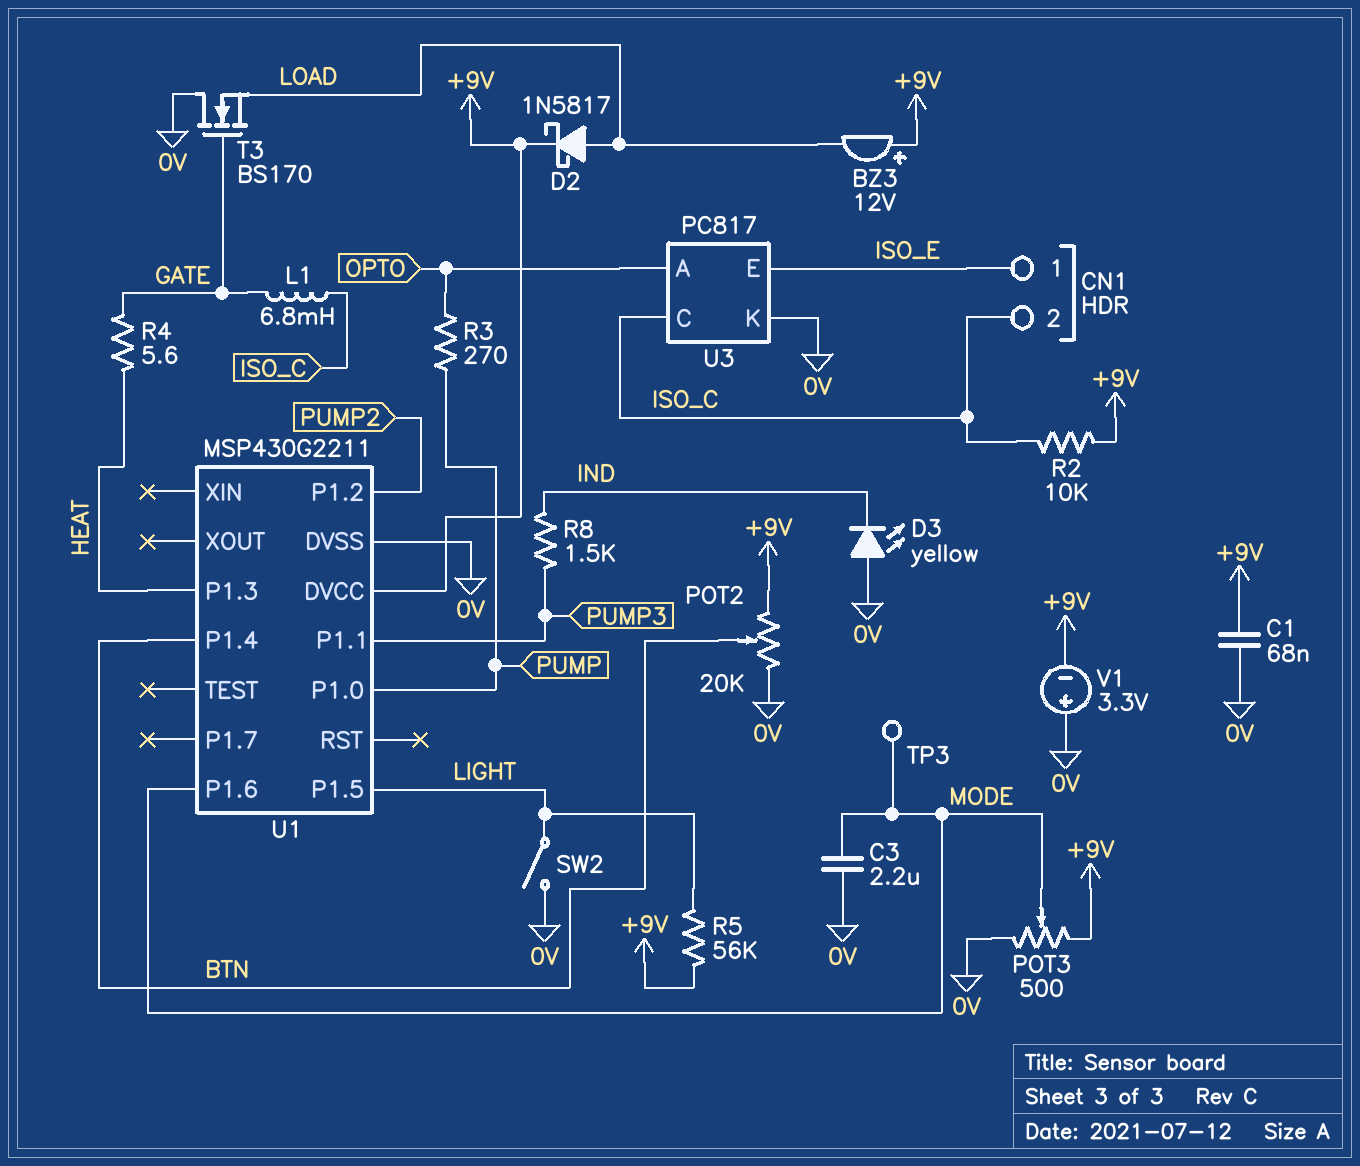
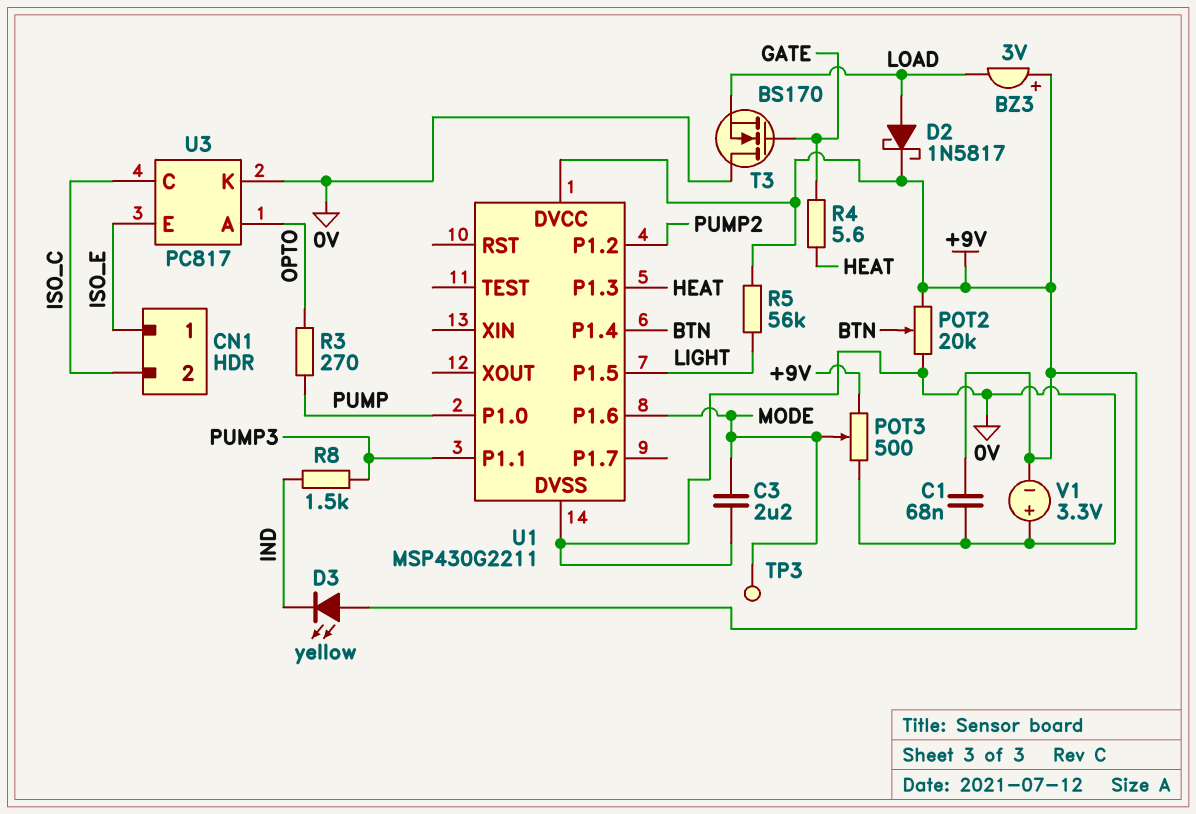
BZ3: buzzer 12V (plus +9V, minus LOAD) -> buzzer 3V (plus +9V, minus LOAD)
D3: LED yellow (A 0V, K IND) -> LED yellow (A +9V, K IND)
L1: 6.8mH (GATE, ISO_C) -> none
R2: 10k (+9V, ISO_C) -> none
SW2: switch (0V, LIGHT) -> none

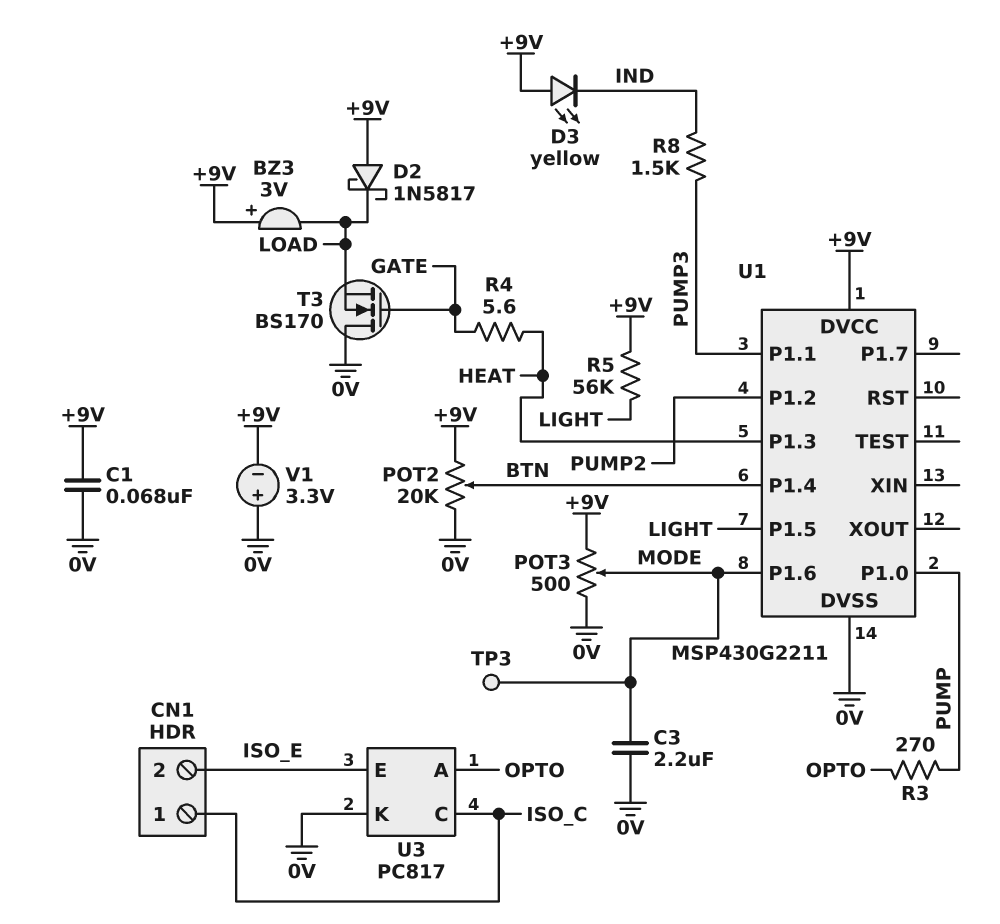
CN1 pin 1: ISO_E -> ISO_C
CN1 pin 2: ISO_C -> ISO_E
D2: schottky 1N5817 (A LOAD, K +9V) -> schottky 1N5817 (A +9V, K LOAD)

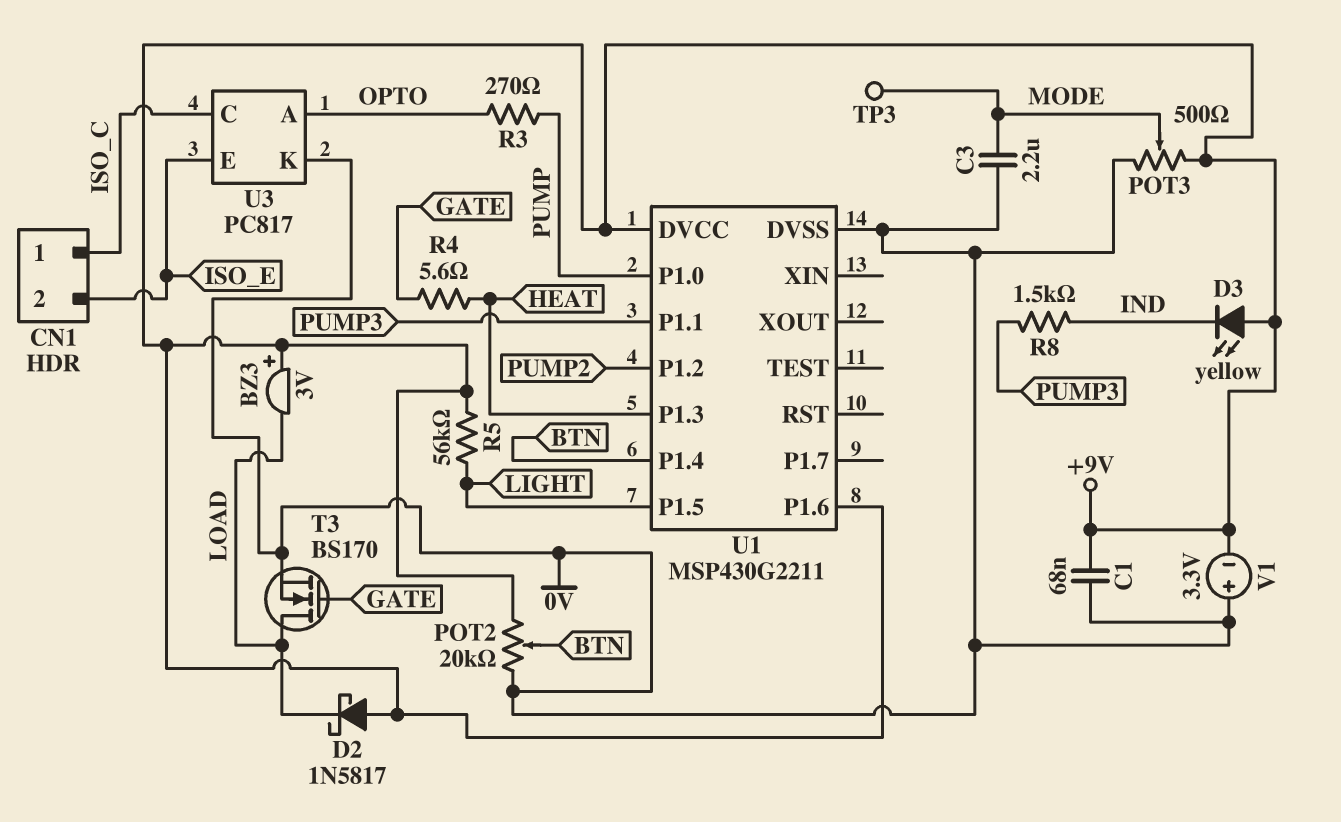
T3: NMOS BS170 (G GATE, D 0V, S LOAD) -> NMOS BS170 (G GATE, D LOAD, S 0V)
U1 pin P1.6: MODE -> +9V

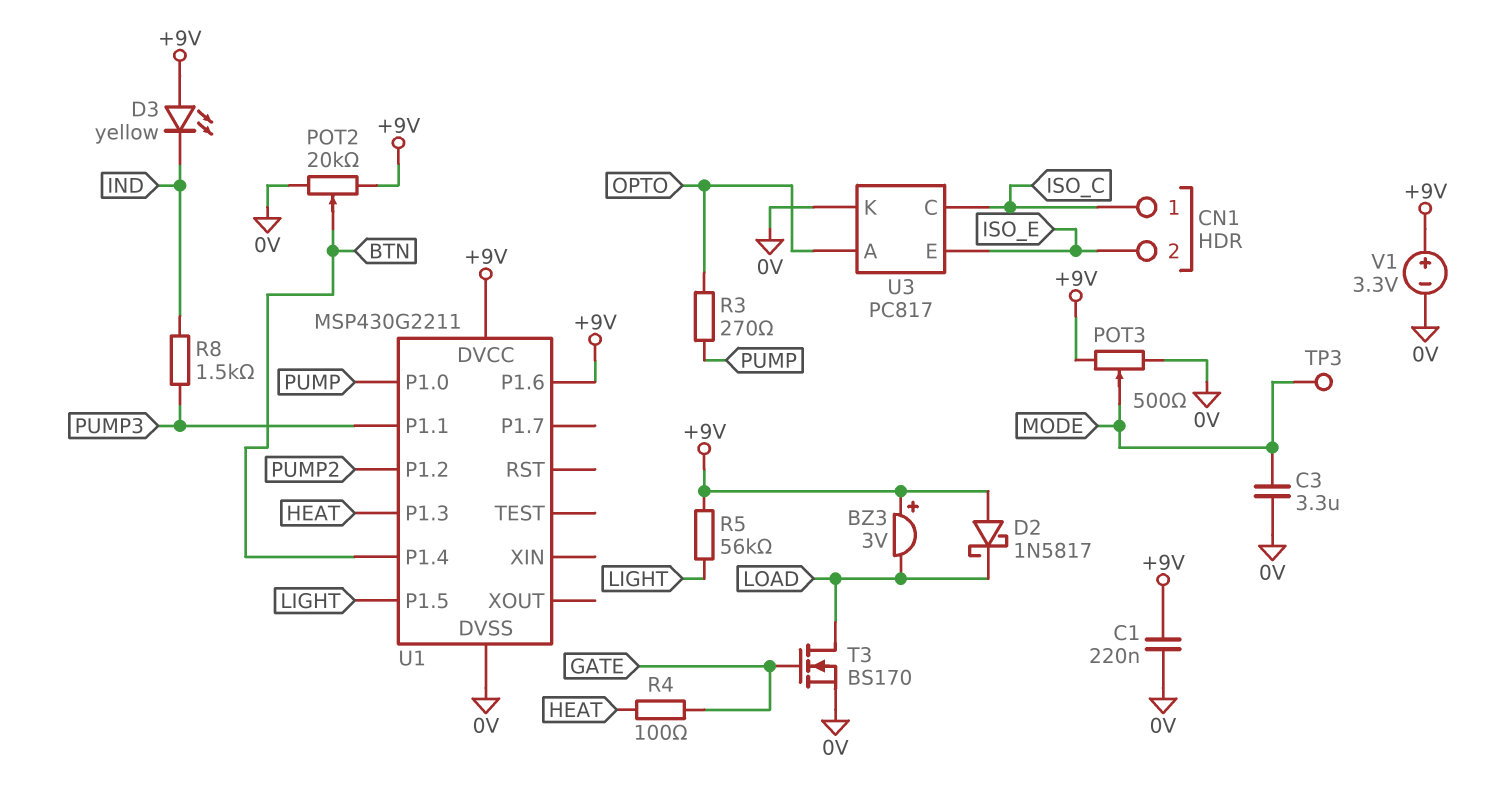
C1: 68nF (+9V, 0V) -> 220nF (+9V, 0V)
C3: 2.2uF (0V, MODE) -> 3.3uF (0V, MODE)
R4: 5.6 (GATE, HEAT) -> 100 (GATE, HEAT)
V1: 3.3V (plus 0V, minus +9V) -> 3.3V (plus +9V, minus 0V)

